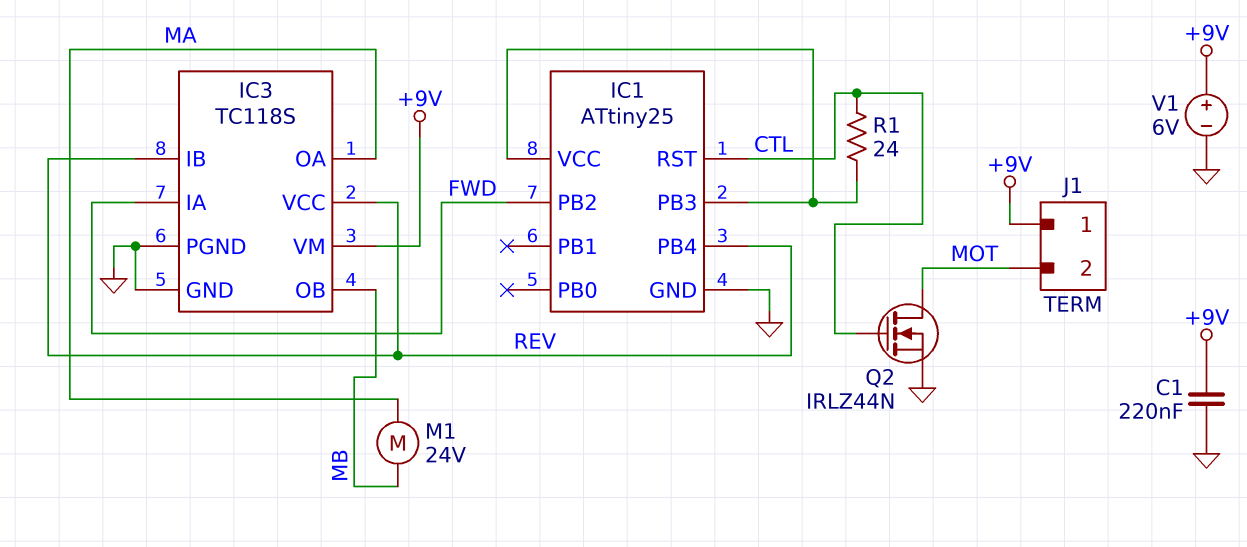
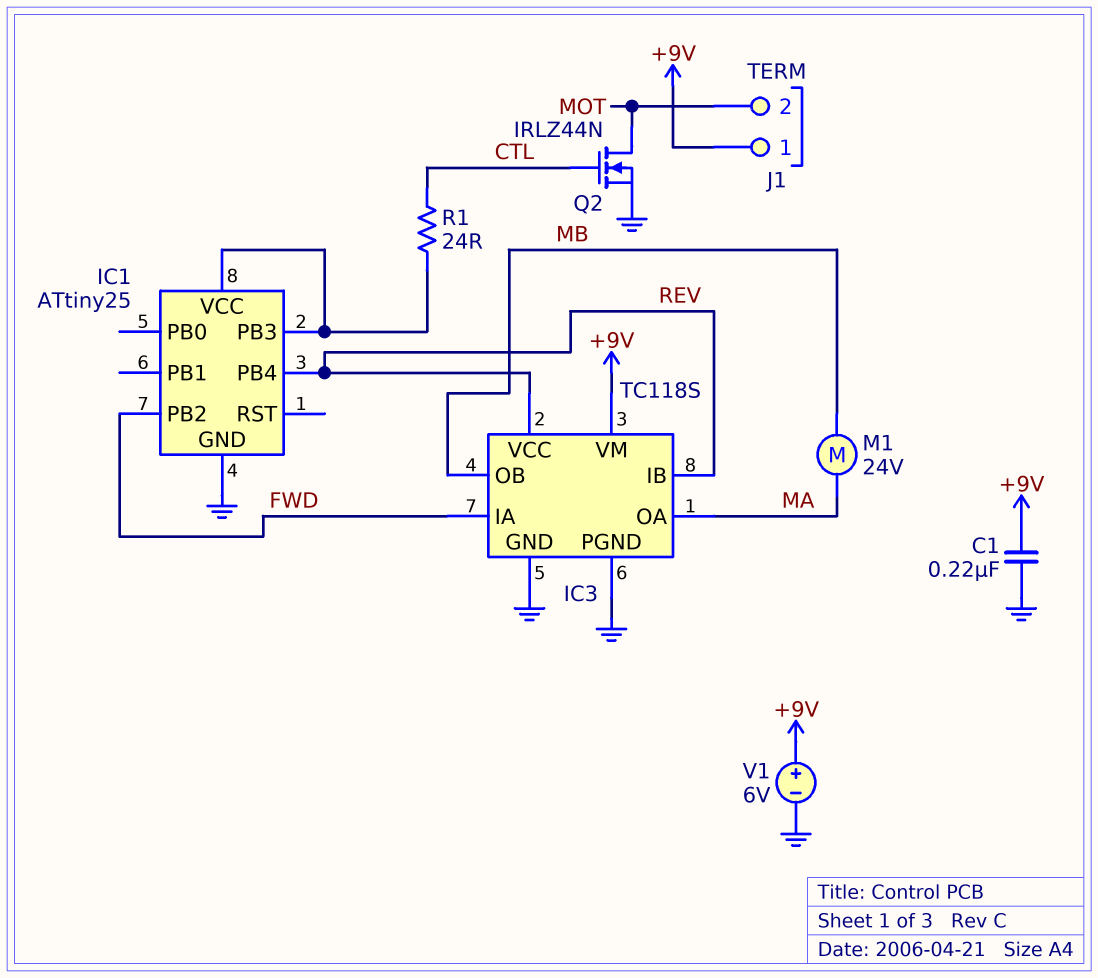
IC1 pin RST: CTL -> none

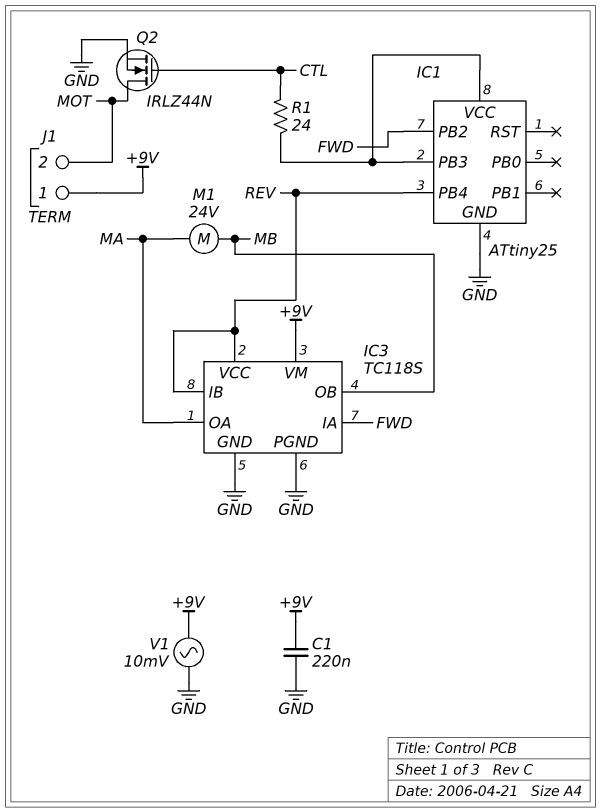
V1: 6V (plus +9V, minus GND) -> AC 10mV (+9V, GND)

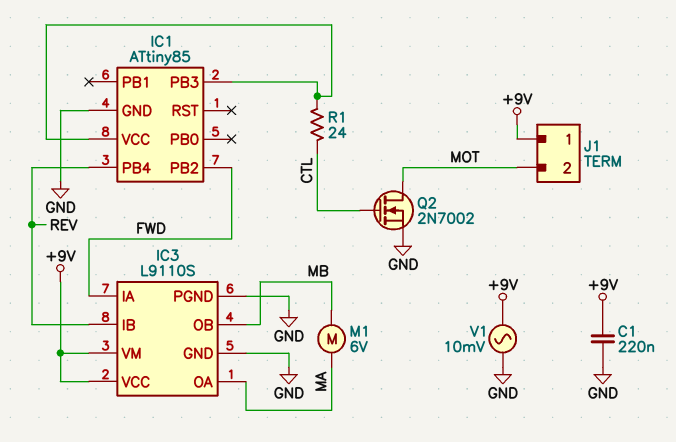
IC1: ATtiny25 -> ATtiny85
IC3: TC118S -> L9110S
IC3 pin VCC: REV -> +9V
M1: motor 24V (MA, MB) -> motor 6V (MA, MB)
Q2: NMOS IRLZ44N (G CTL, D MOT, S GND) -> NMOS 2N7002 (G CTL, D MOT, S GND)

